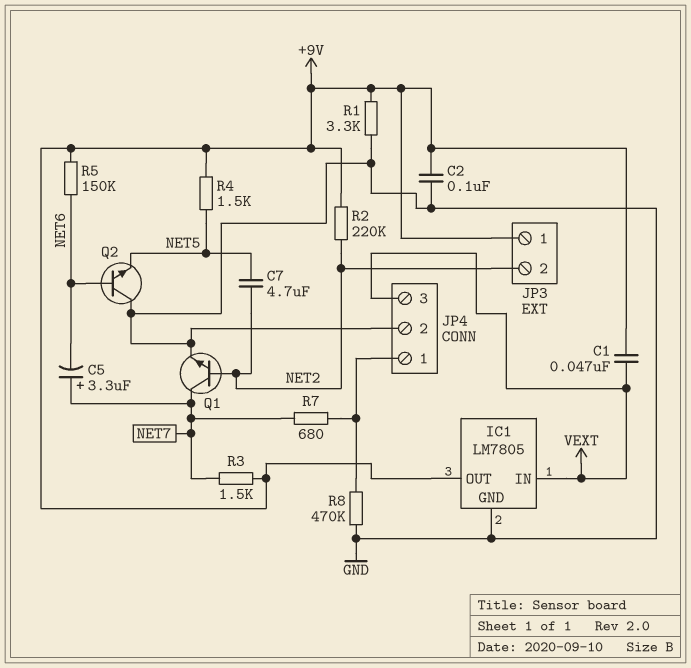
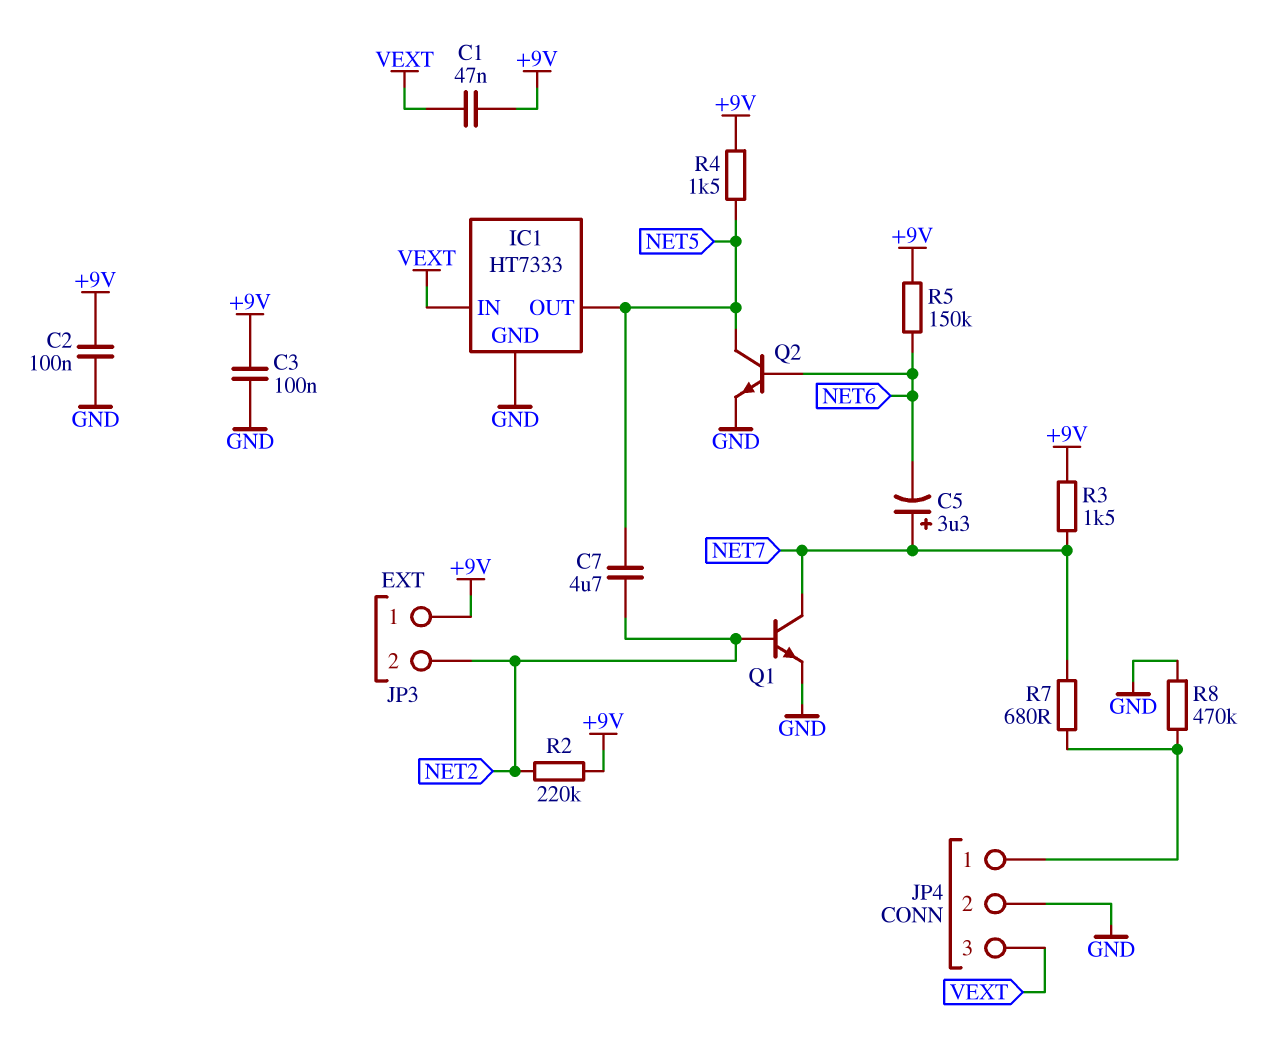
C3: none -> 100nF (+9V, GND)
IC1: LM7805 -> HT7333
IC1 pin OUT: +9V -> NET5
Q2: NPN (B NET6, C GND, E NET5) -> NPN (B NET6, C NET5, E GND)
R1: 3.3k (+9V, GND) -> none

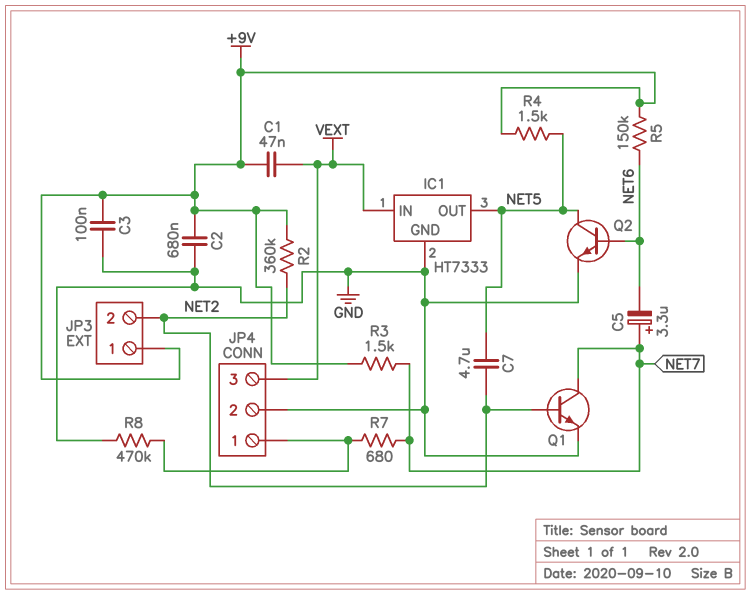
C2: 100nF (+9V, GND) -> 680nF (+9V, GND)
R2: 220k (+9V, NET2) -> 360k (+9V, NET2)

